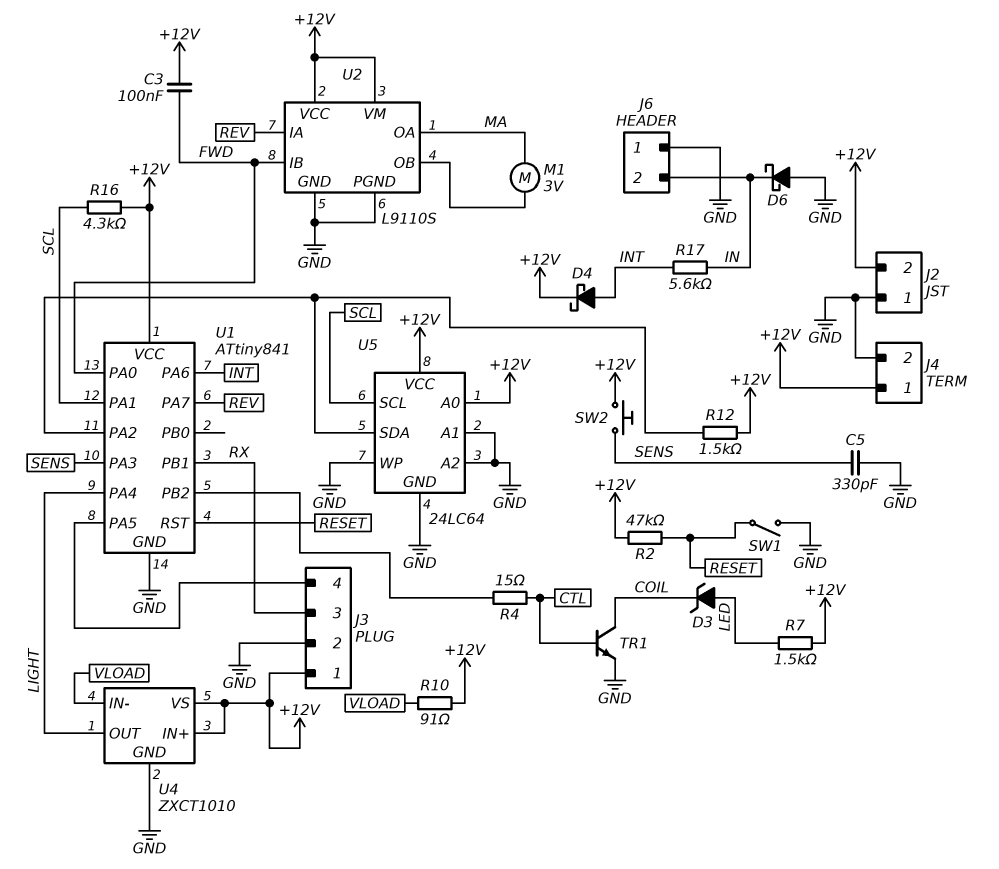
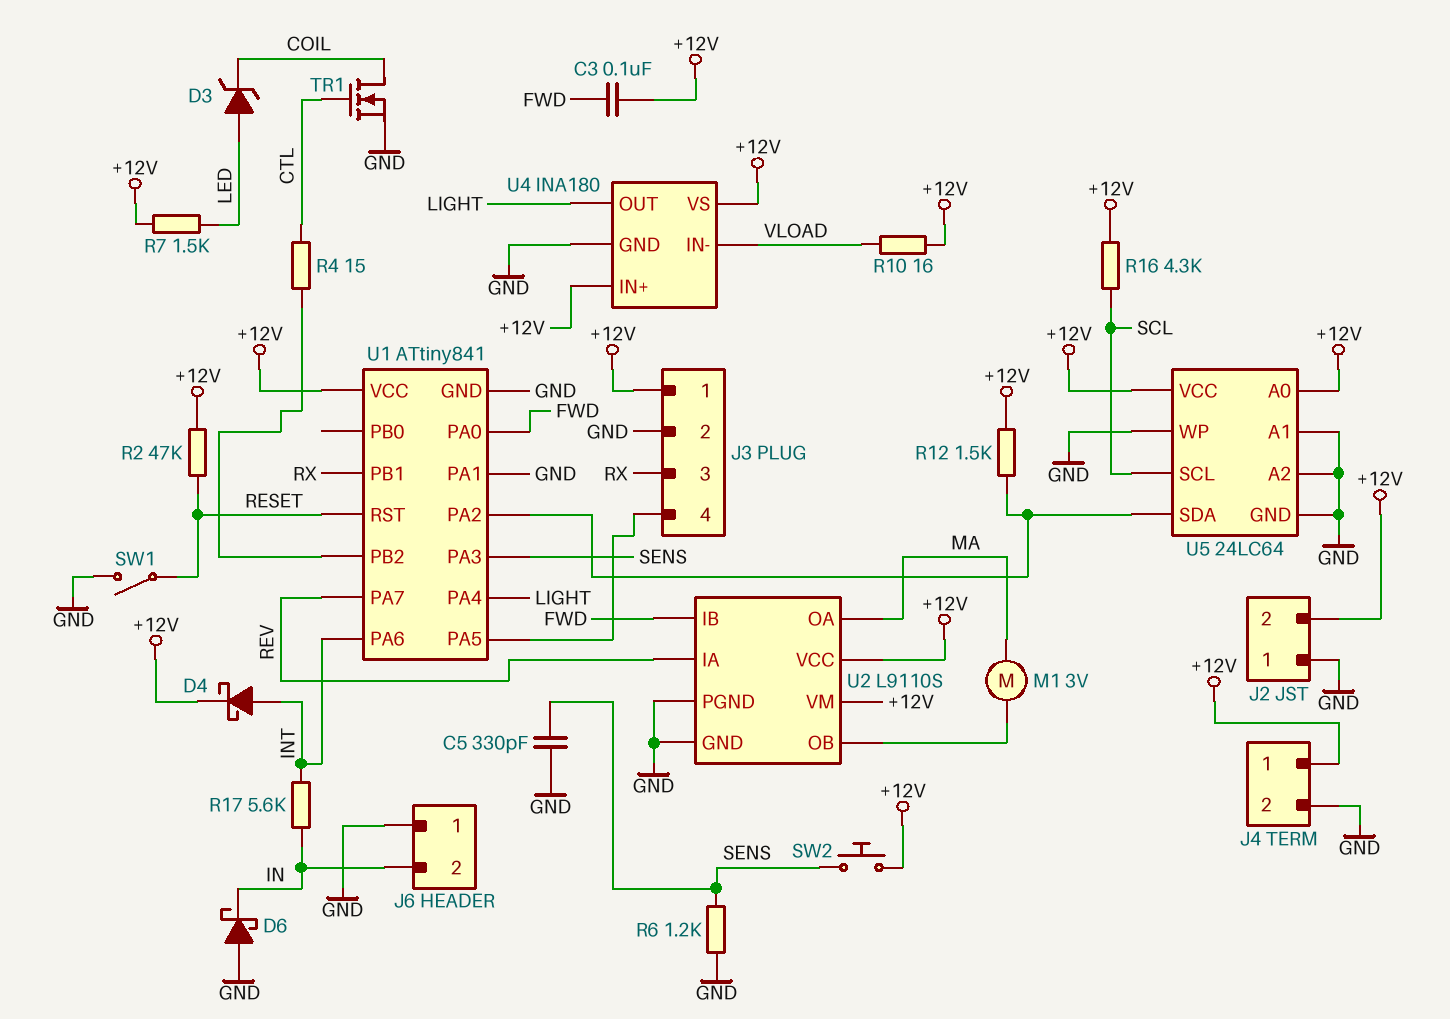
R6: none -> 1.2k (GND, SENS)
R10: 91 (+12V, VLOAD) -> 16 (+12V, VLOAD)
TR1: NPN (B CTL, C COIL, E GND) -> NMOS (G CTL, D COIL, S GND)
U1 pin PA1: SCL -> GND
U4: ZXCT1010 -> INA180

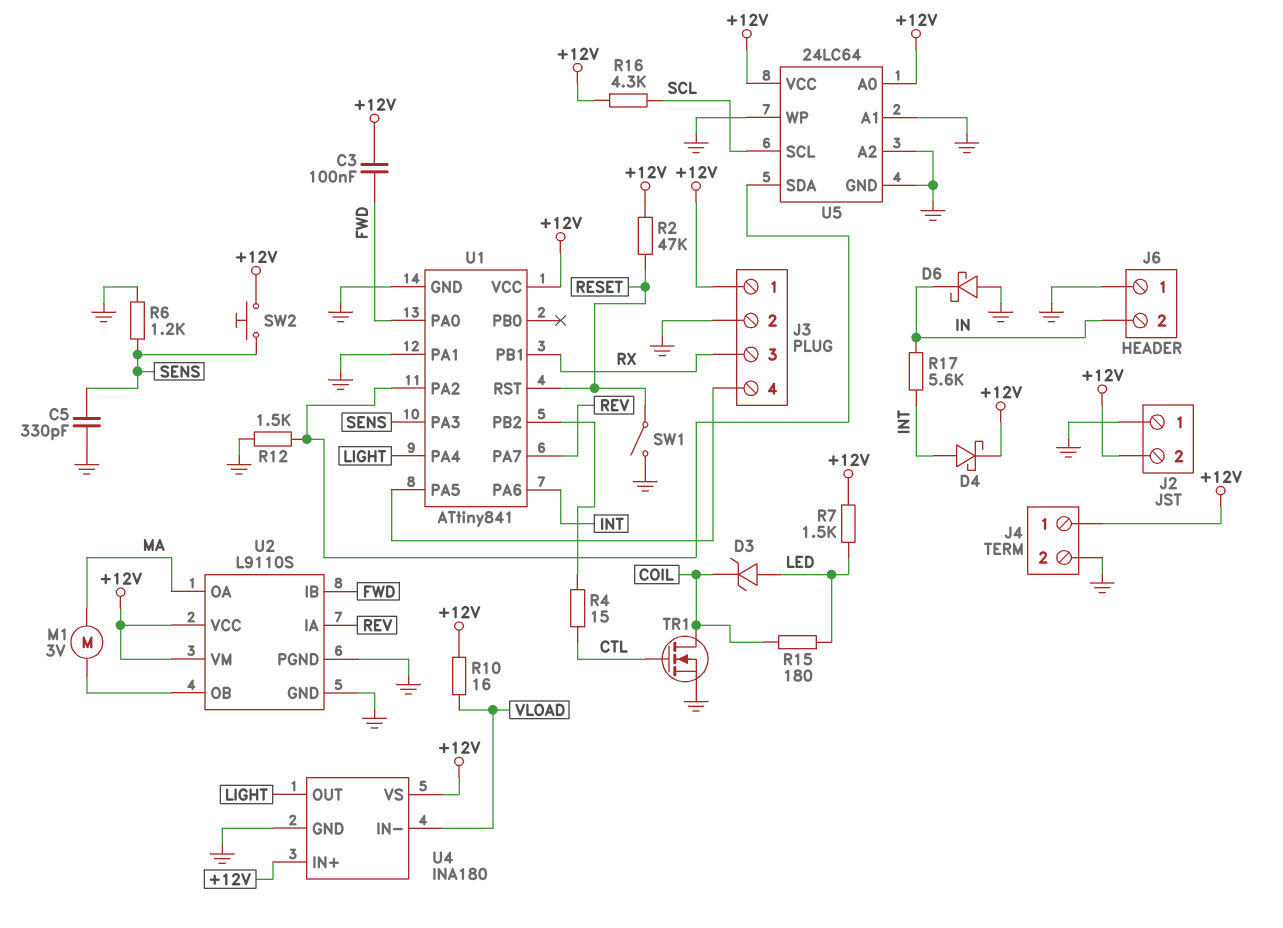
R12: 1.5k (+12V, U1/PA2) -> 1.5k (GND, U1/PA2)
R15: none -> 180 (COIL, LED)

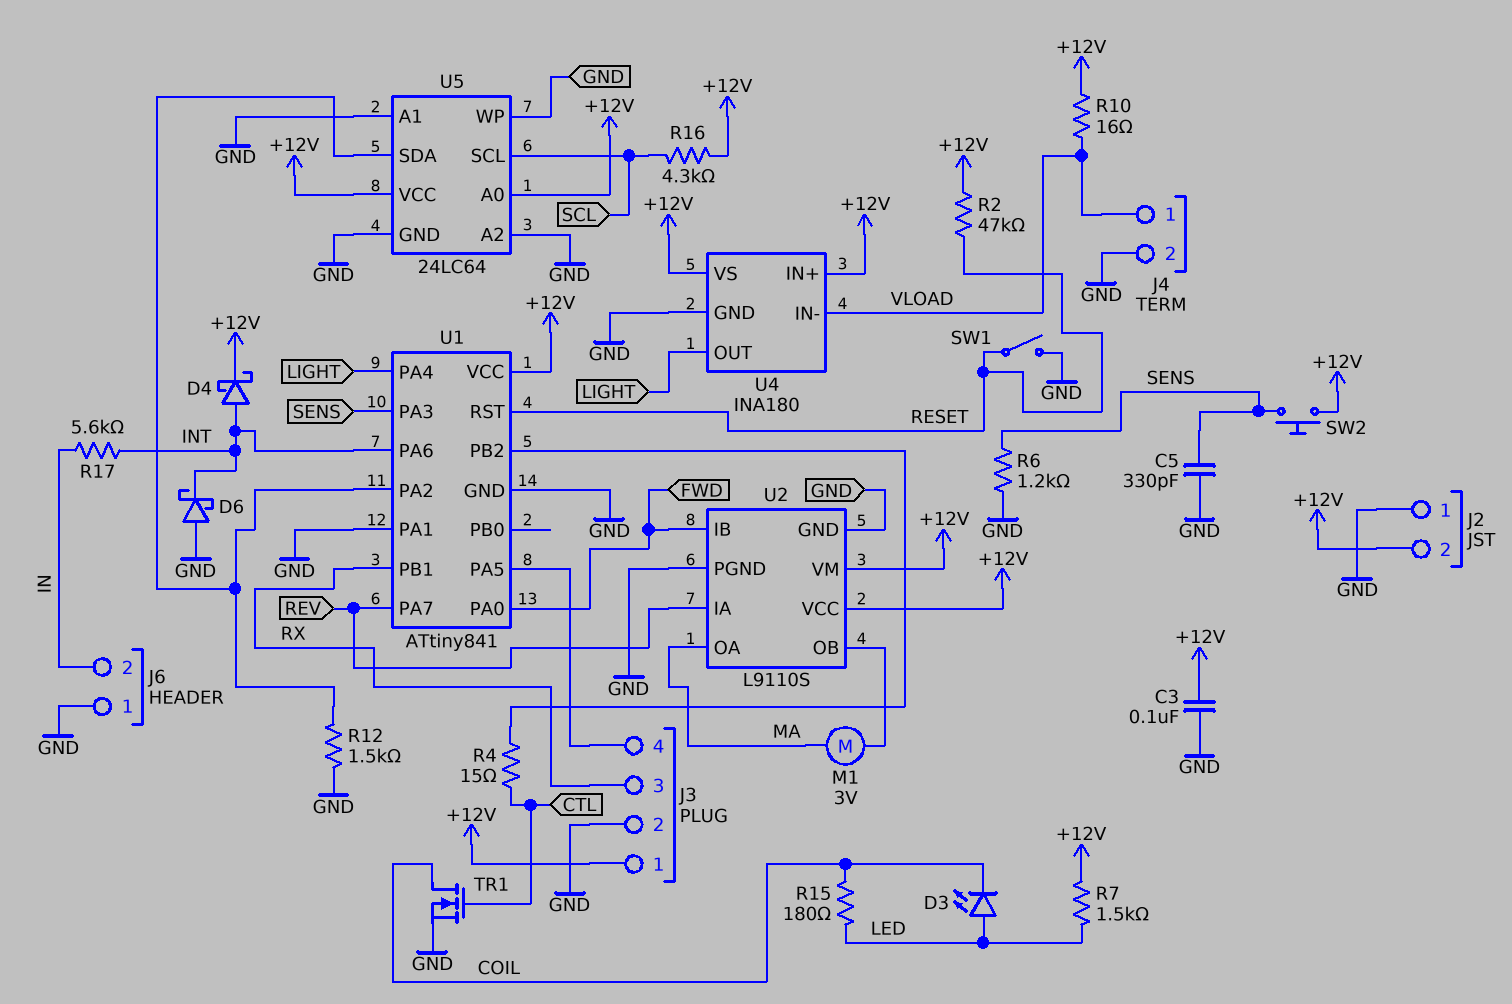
C3: 100nF (+12V, FWD) -> 100nF (+12V, GND)
D3: zener (A LED, K COIL) -> LED (A LED, K COIL)
D6: schottky (A GND, K IN) -> schottky (A GND, K INT)
J4 pin 1: +12V -> VLOAD

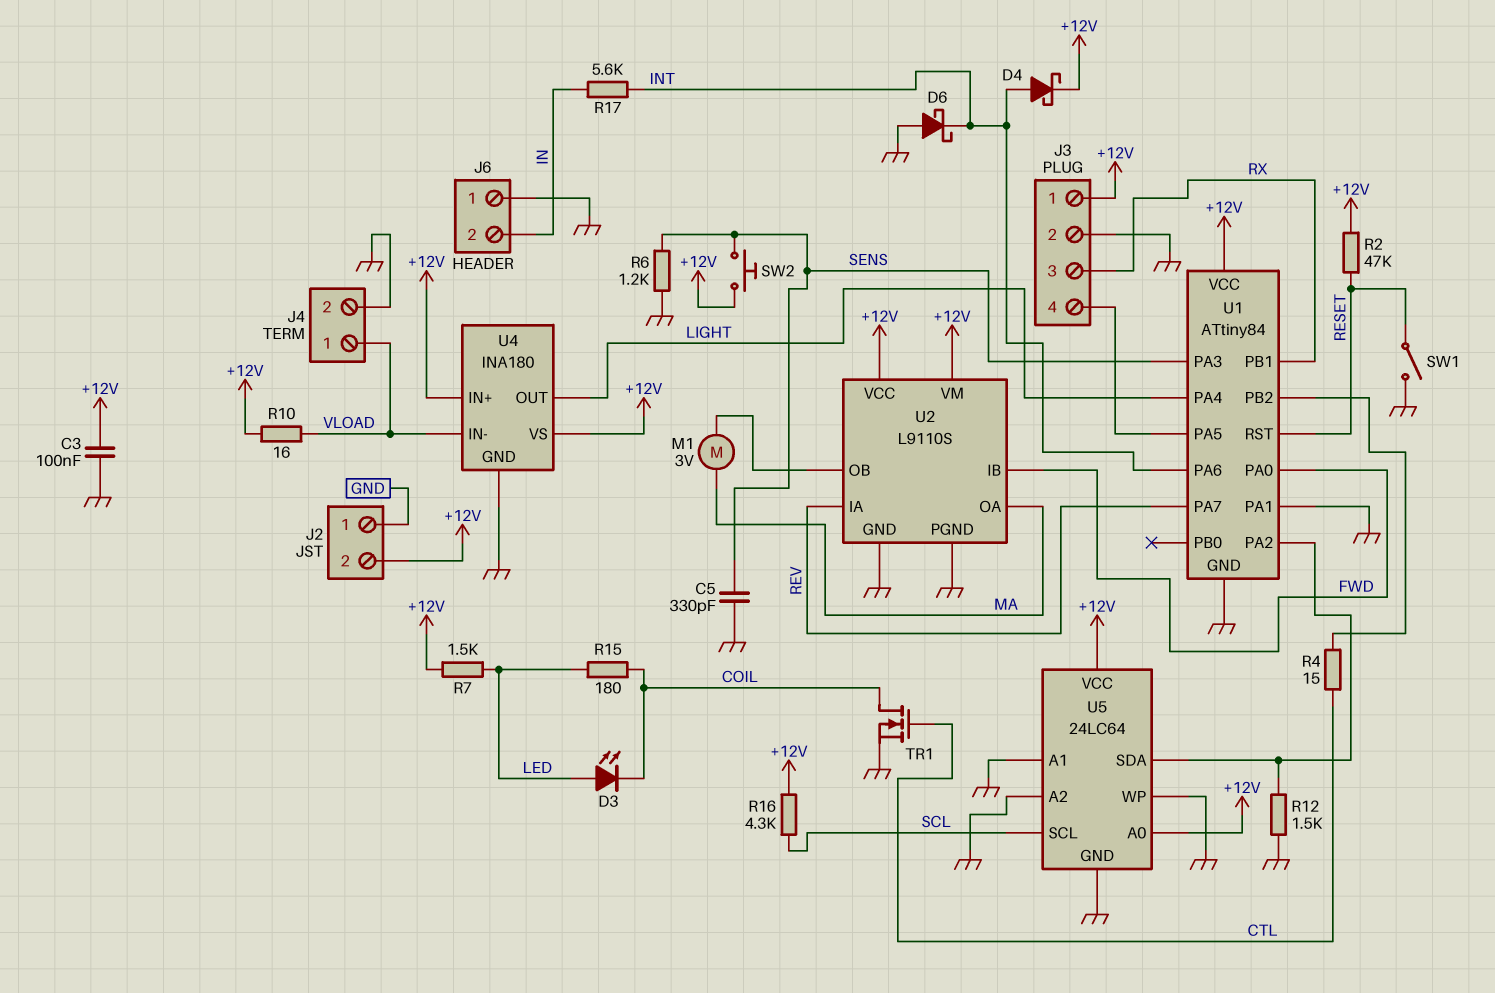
U1: ATtiny841 -> ATtiny84

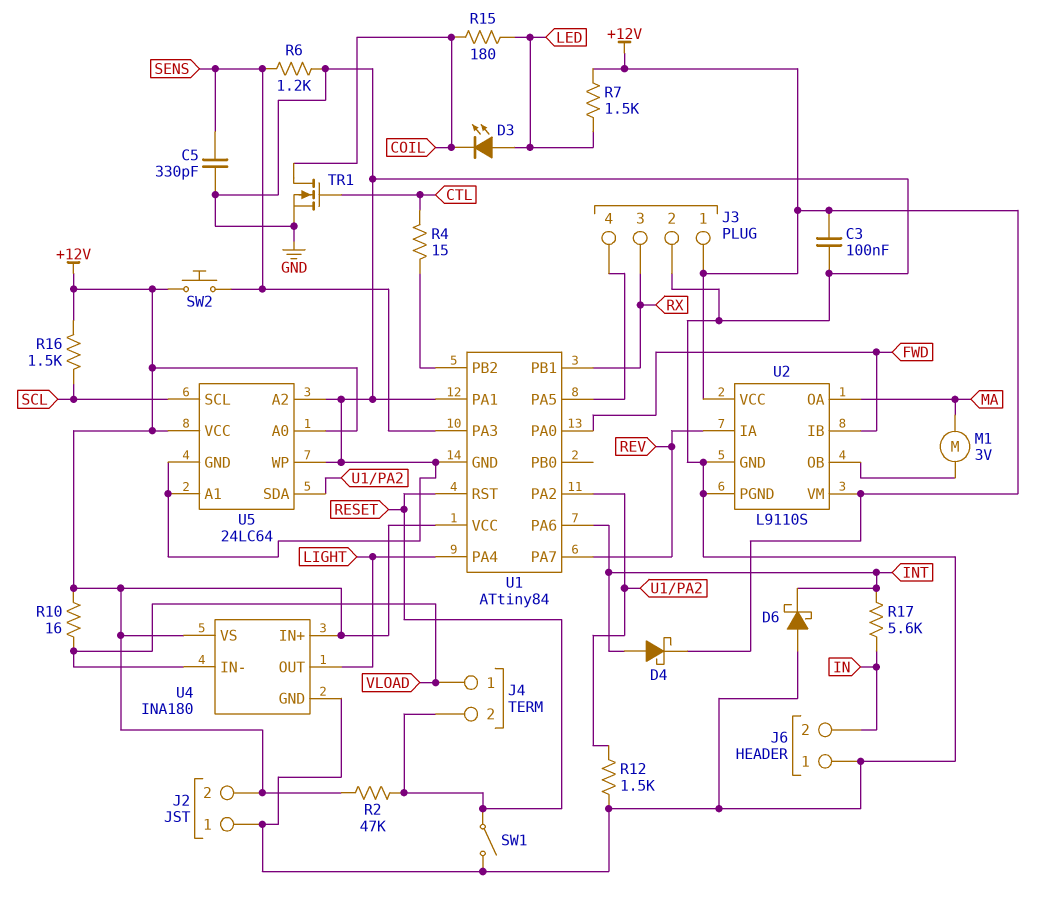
J4 pin 2: GND -> RESET
R16: 4.3k (+12V, SCL) -> 1.5k (+12V, SCL)

